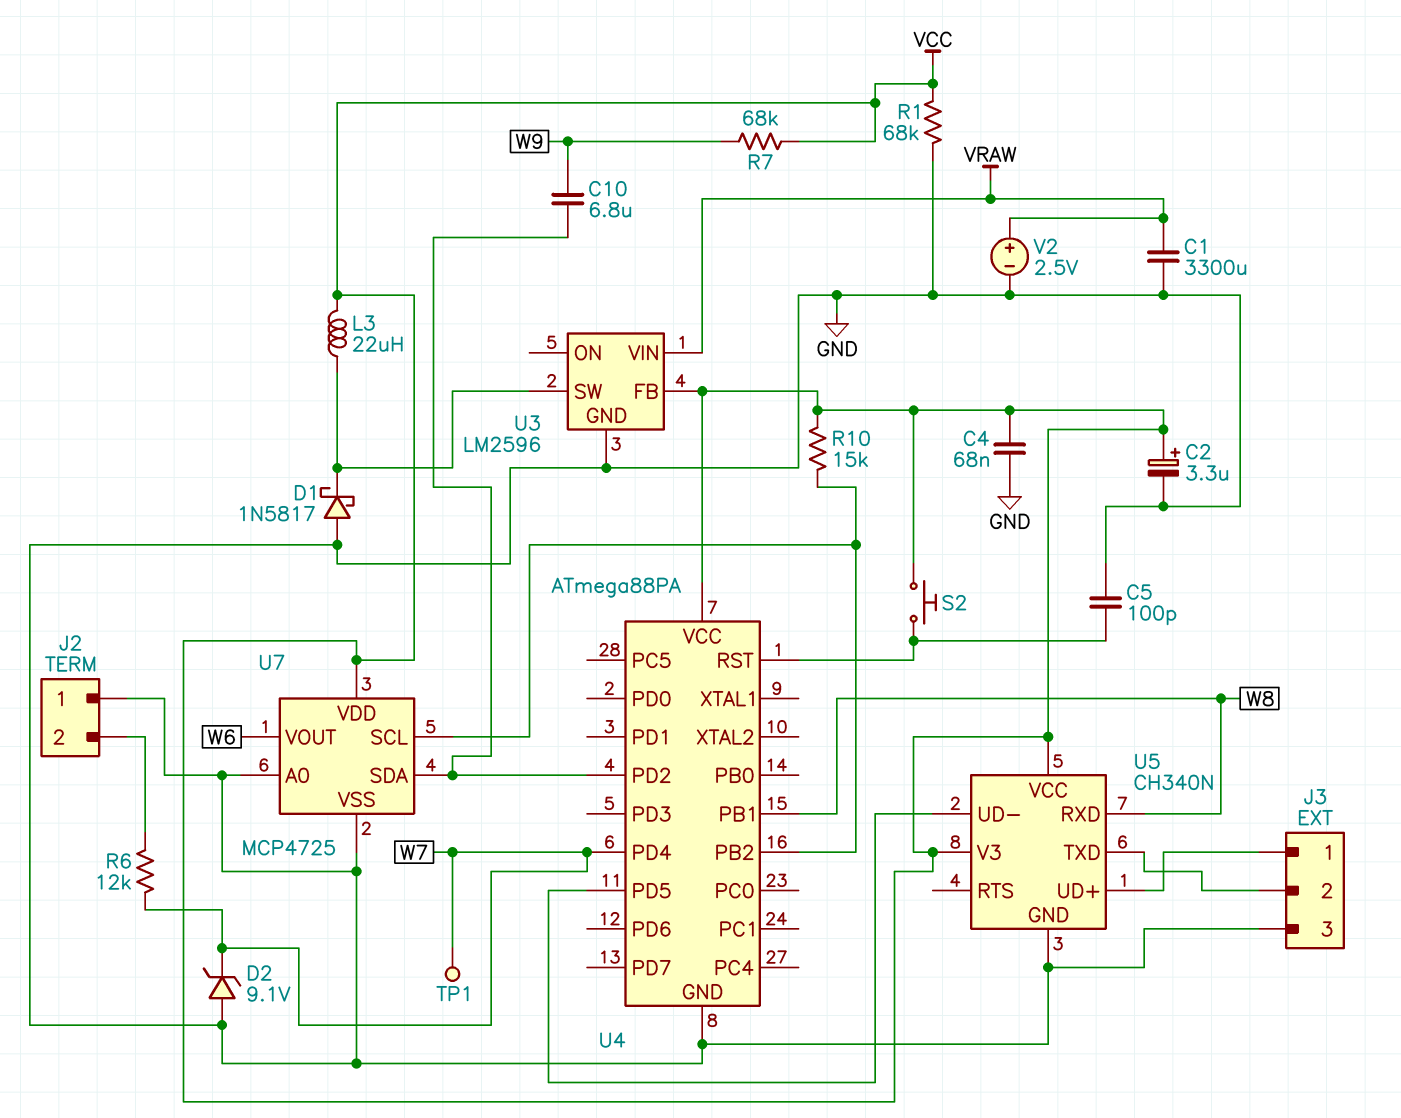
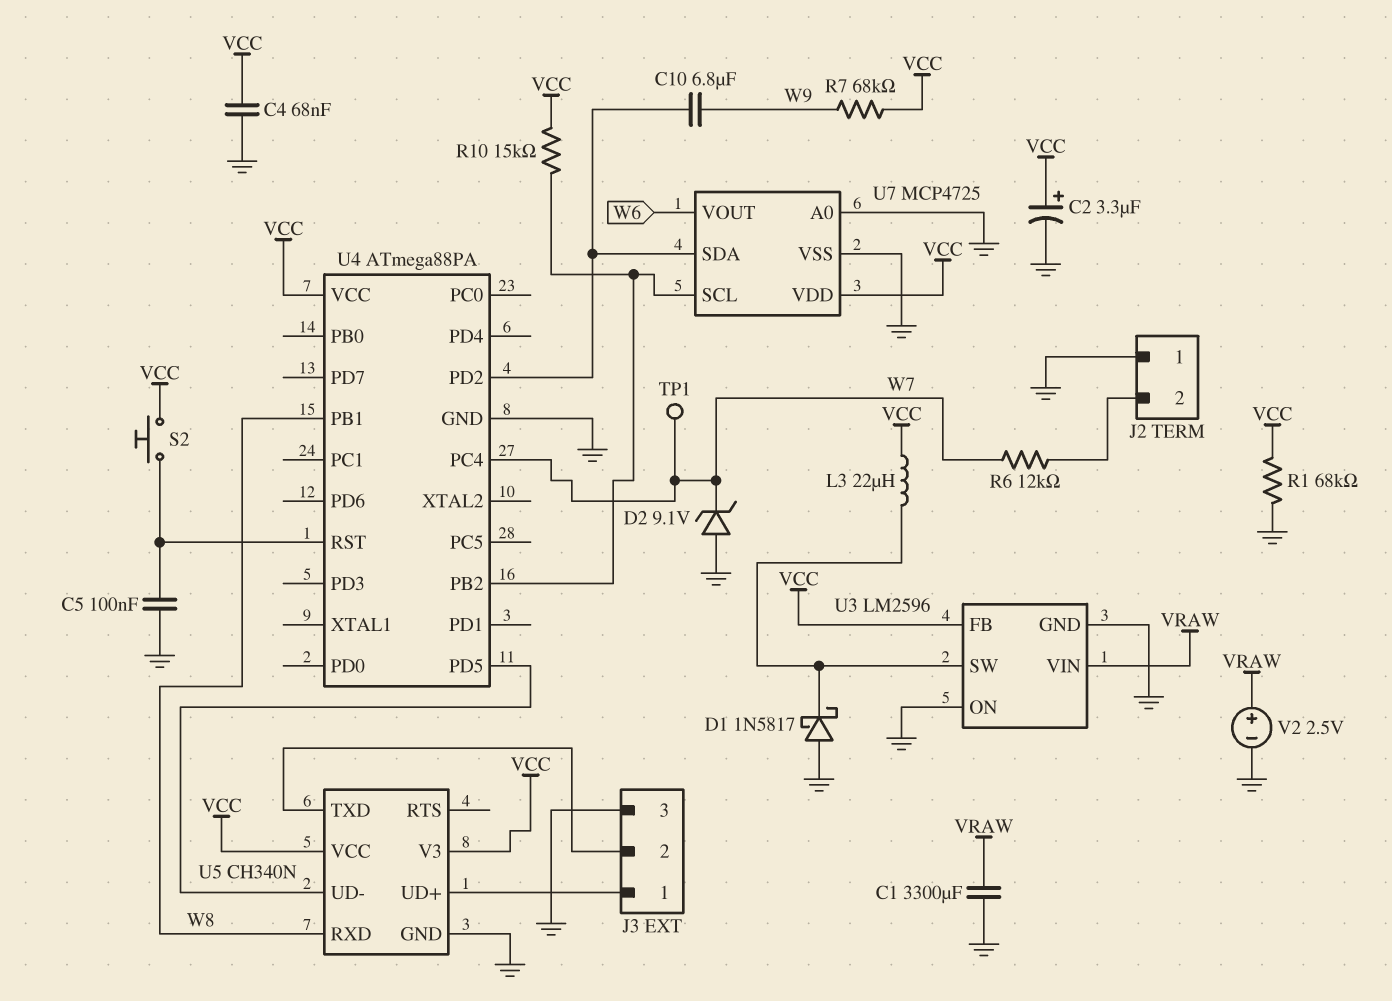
C5: 100pF (GND, U4/RST) -> 100nF (GND, U4/RST)
U3 pin ON: none -> GND
U4 pin PC4: none -> W7
U4 pin PD4: W7 -> none

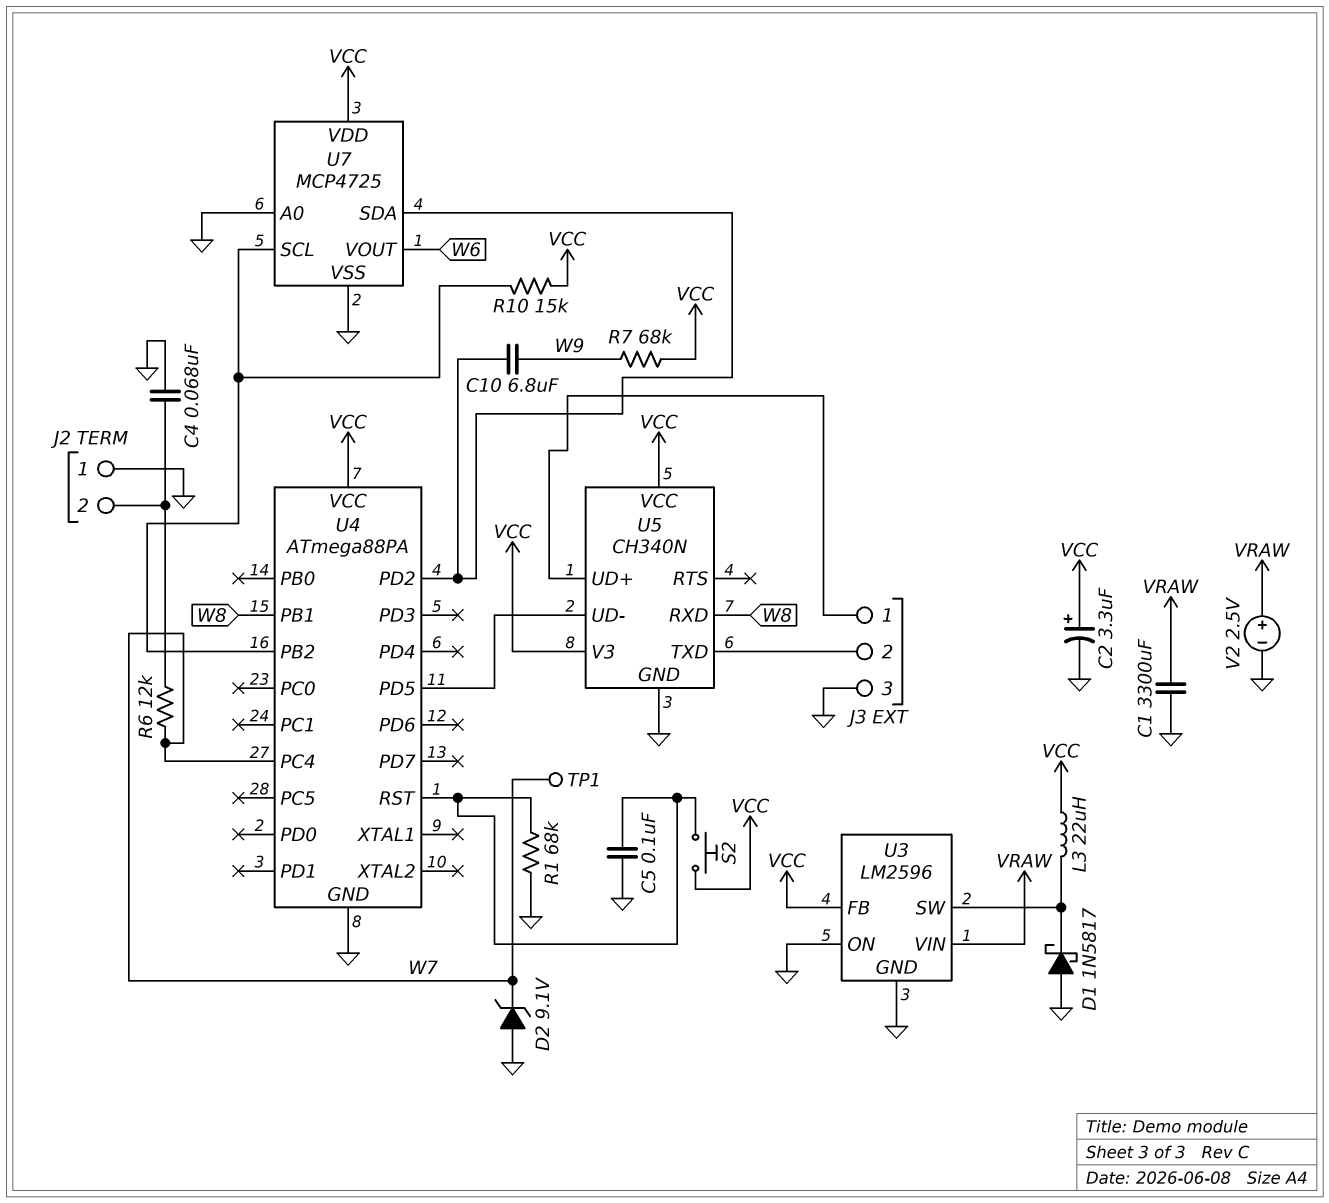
C4: 68nF (GND, VCC) -> 68nF (GND, J2/2)
R1: 68k (GND, VCC) -> 68k (GND, U4/RST)

